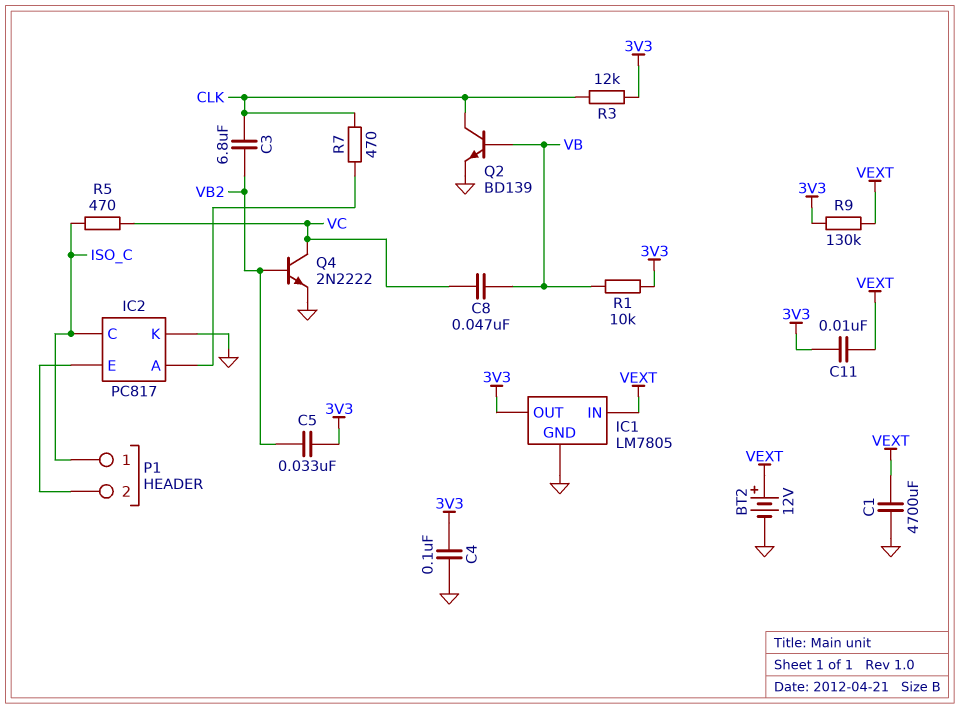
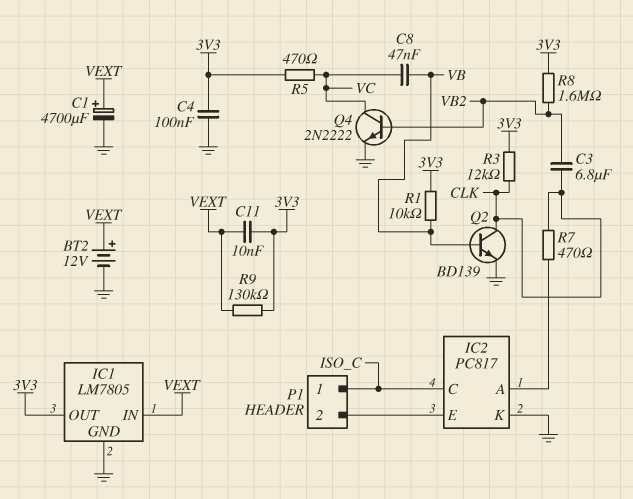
C1: 4700uF (GND, VEXT) -> 4700uF (plus VEXT, minus GND)
C5: 33nF (3V3, VB2) -> none
R5: 470 (ISO_C, VC) -> 470 (3V3, VC)
R8: none -> 1.6M (3V3, VB2)

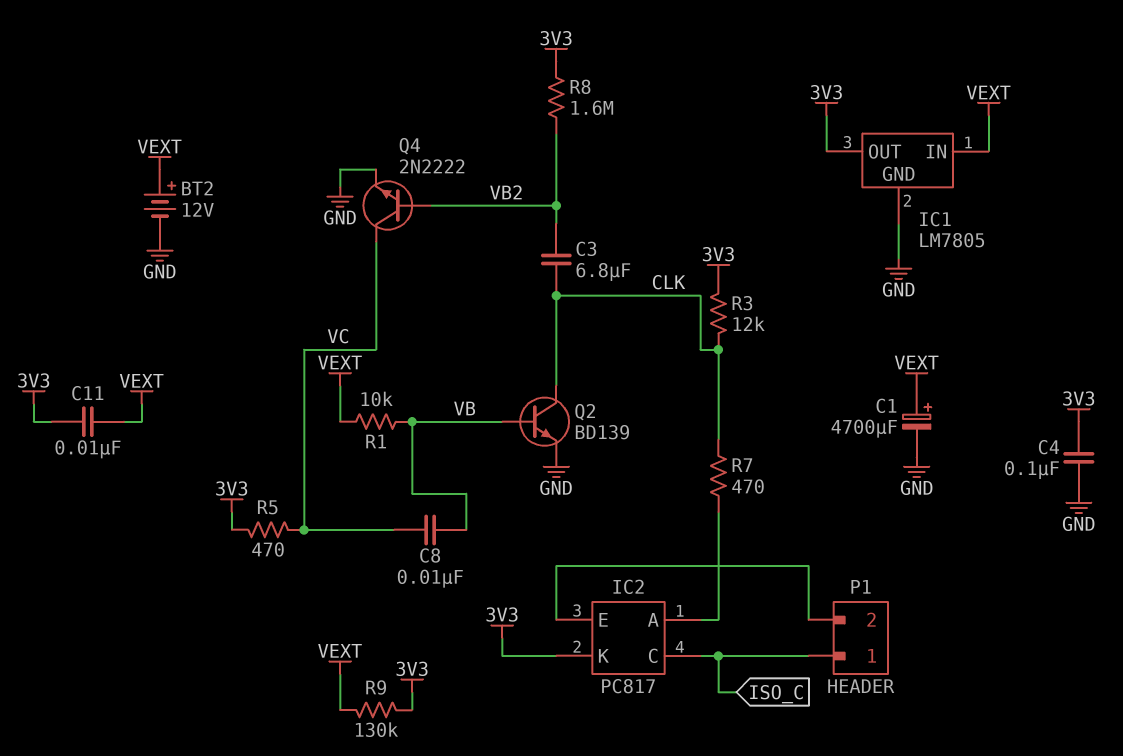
C8: 47nF (VB, VC) -> 10nF (VB, VC)
IC2 pin K: GND -> 3V3
R1: 10k (3V3, VB) -> 10k (VB, VEXT)

